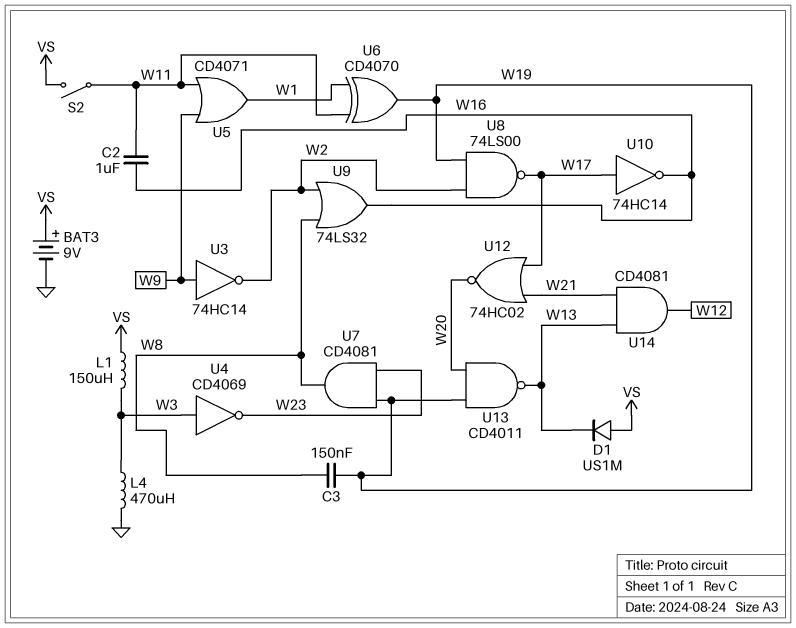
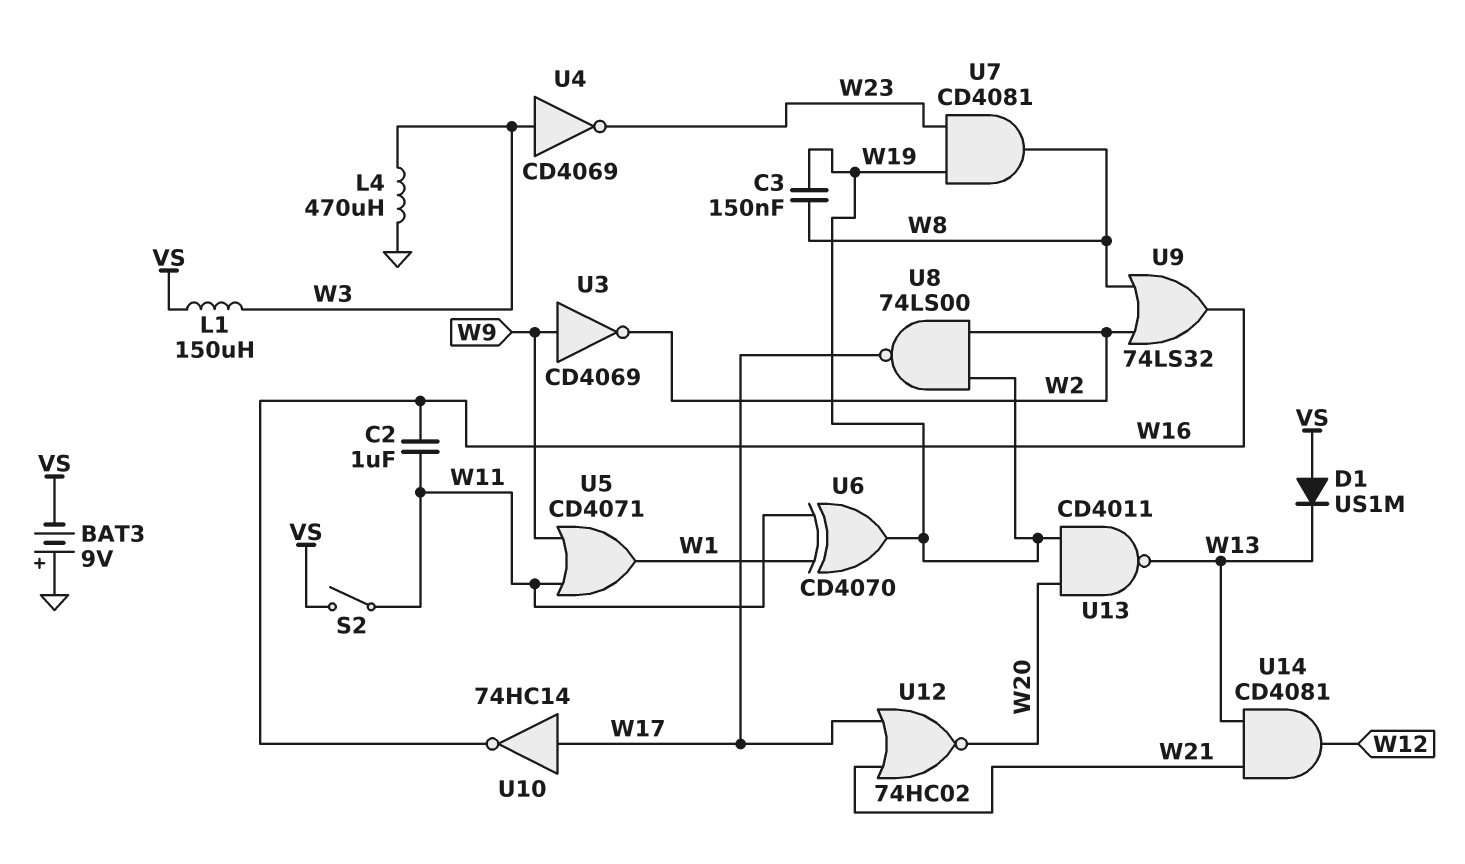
BAT3: 9V (plus VS, minus GND) -> 9V (plus GND, minus VS)
U3: NOT 74HC14 (in W9, out W2) -> NOT CD4069 (in W9, out W2)

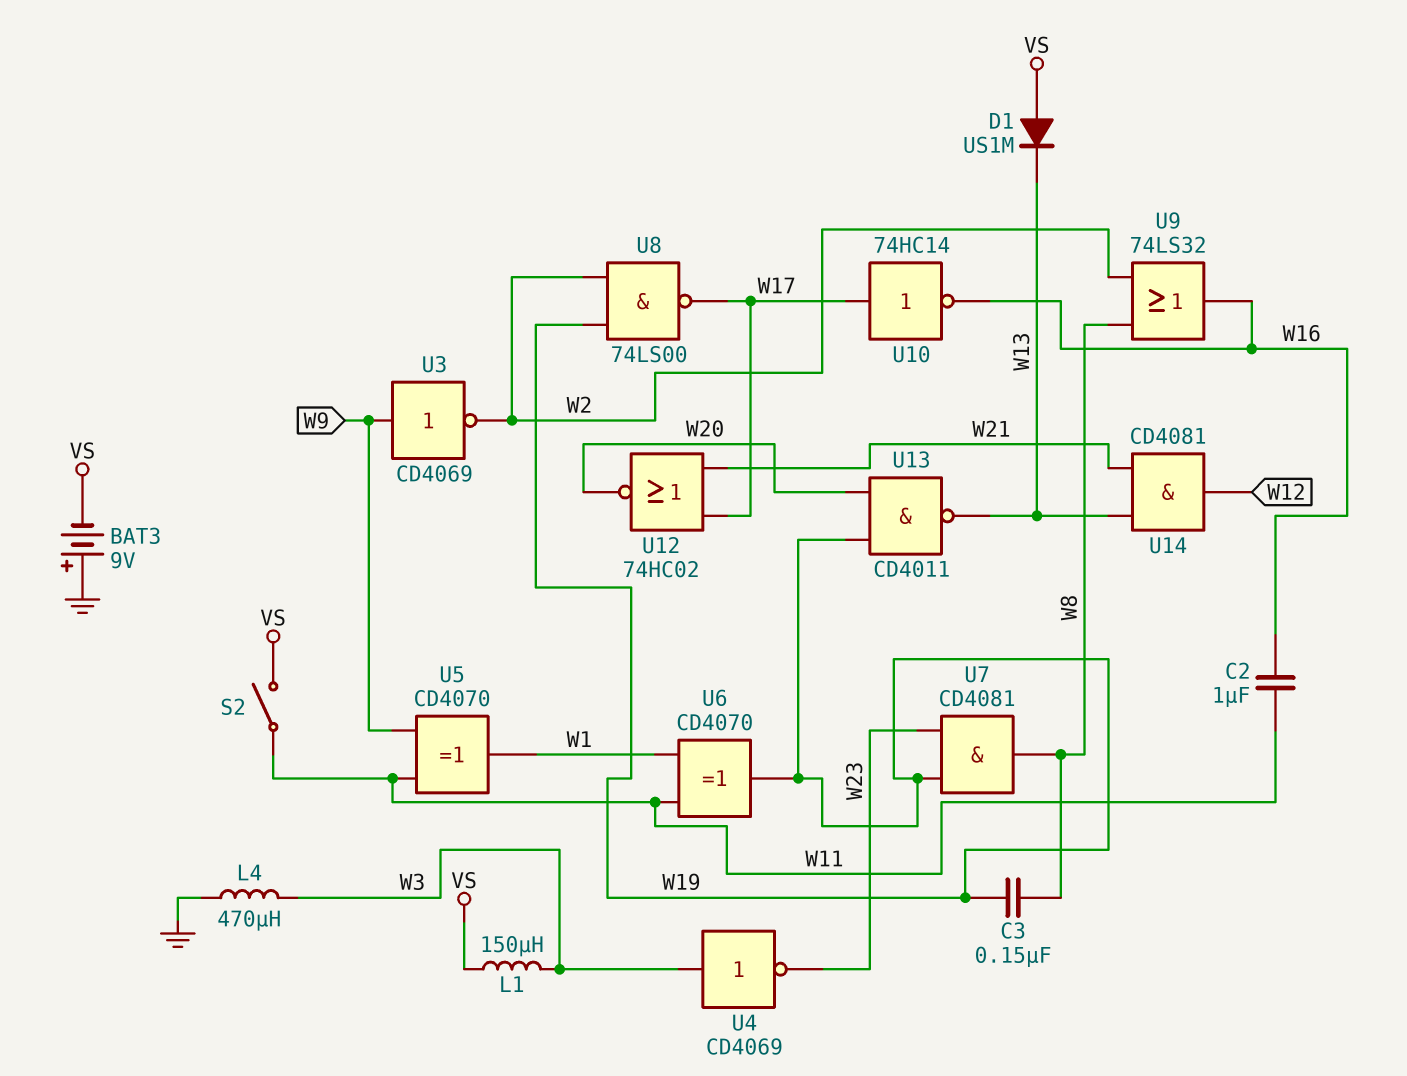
U5: OR CD4071 (in W9, in W11, out W1) -> XOR CD4070 (in W9, in W11, out W1)

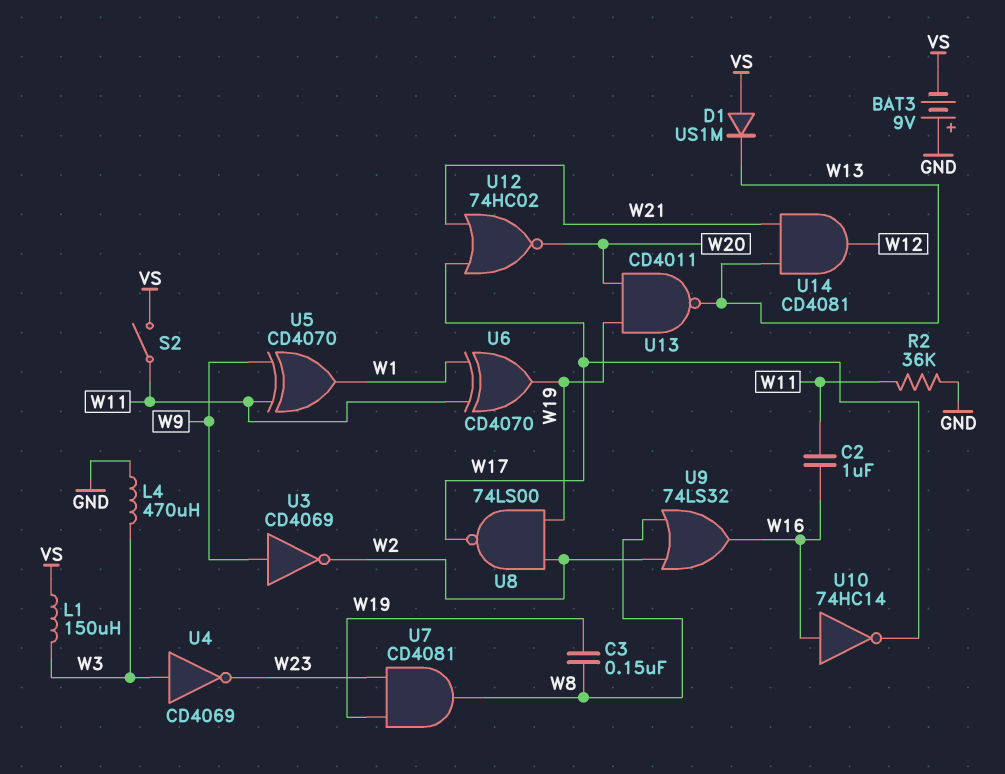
R2: none -> 36k (GND, W11)
U10: NOT 74HC14 (in W17, out W16) -> NOT 74HC14 (in W16, out W17)

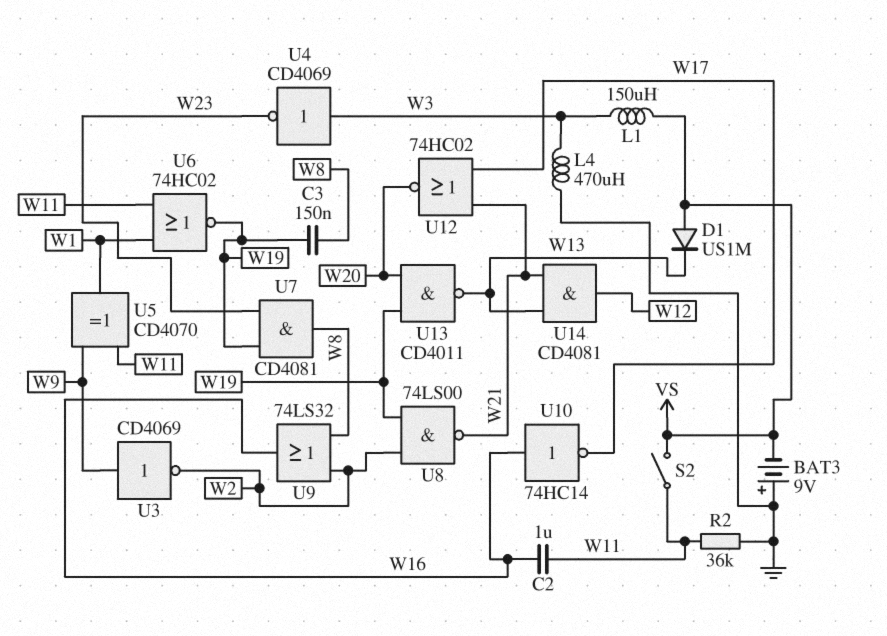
U6: XOR CD4070 (in W1, in W11, out W19) -> NOR 74HC02 (in W1, in W11, out W19)
U8: NAND 74LS00 (in W2, in W19, out W17) -> NAND 74LS00 (in W2, in W19, out W21)

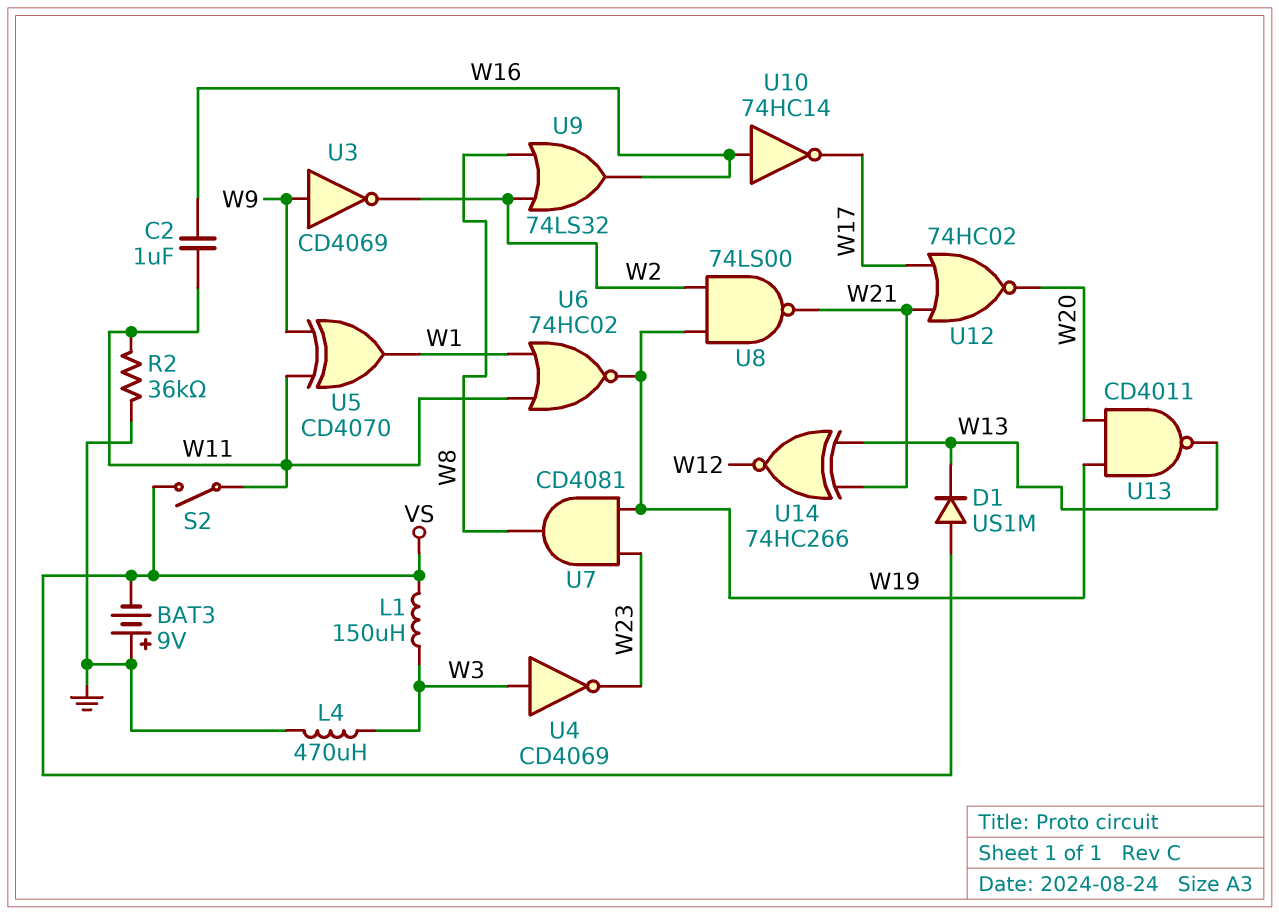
C3: 150nF (W8, W19) -> none
U14: AND CD4081 (in W13, in W21, out W12) -> XNOR 74HC266 (in W13, in W21, out W12)

